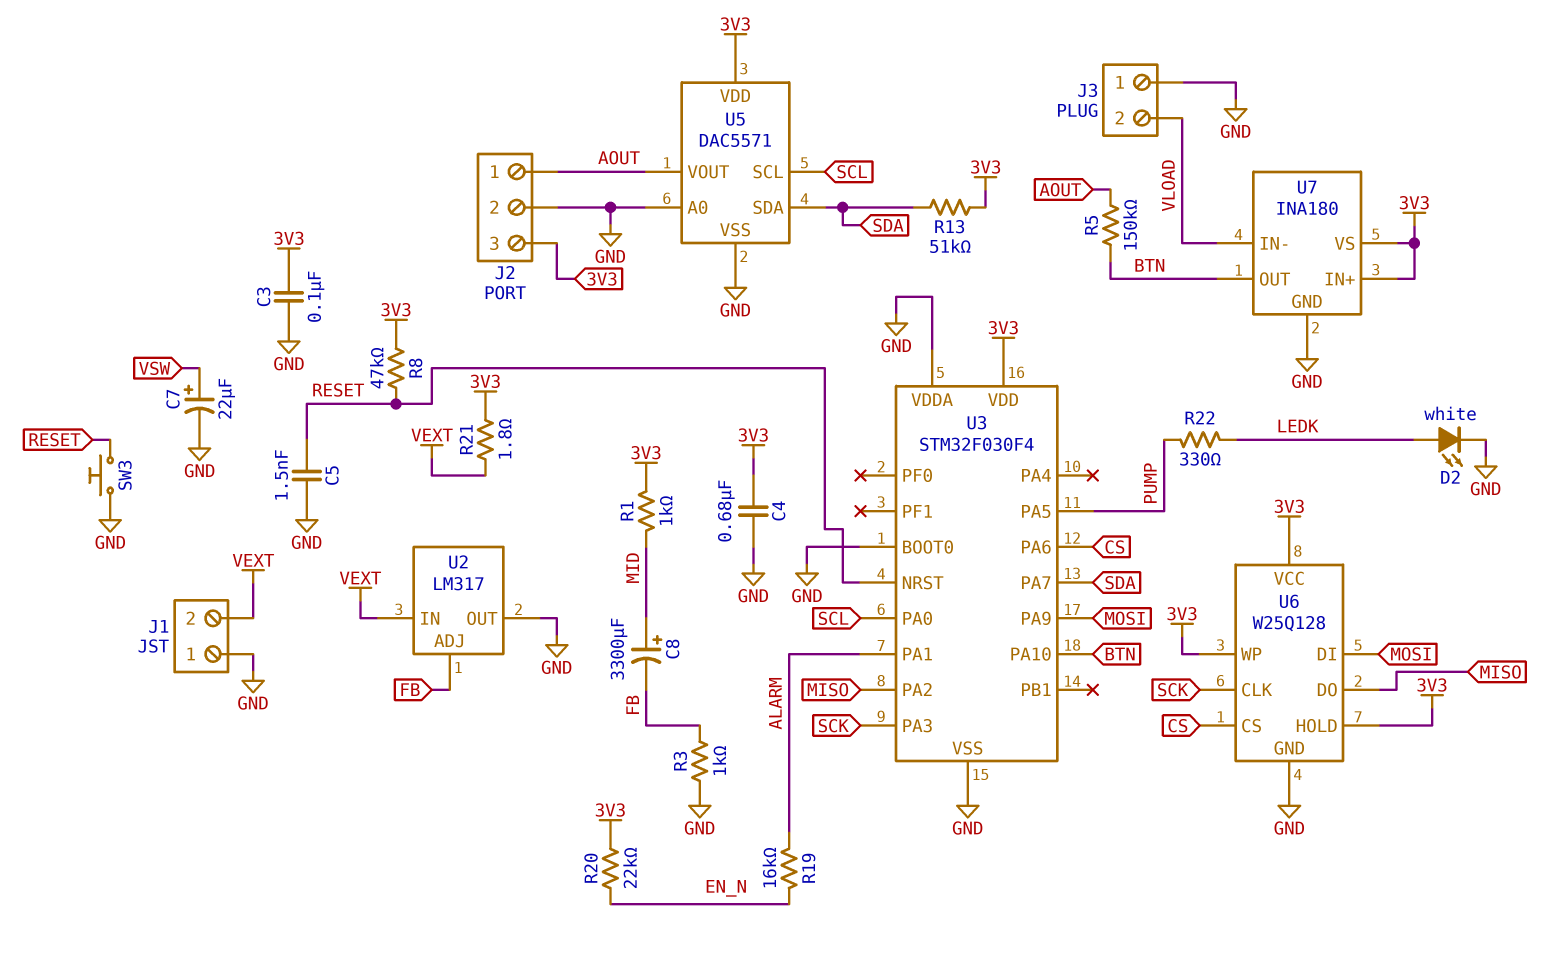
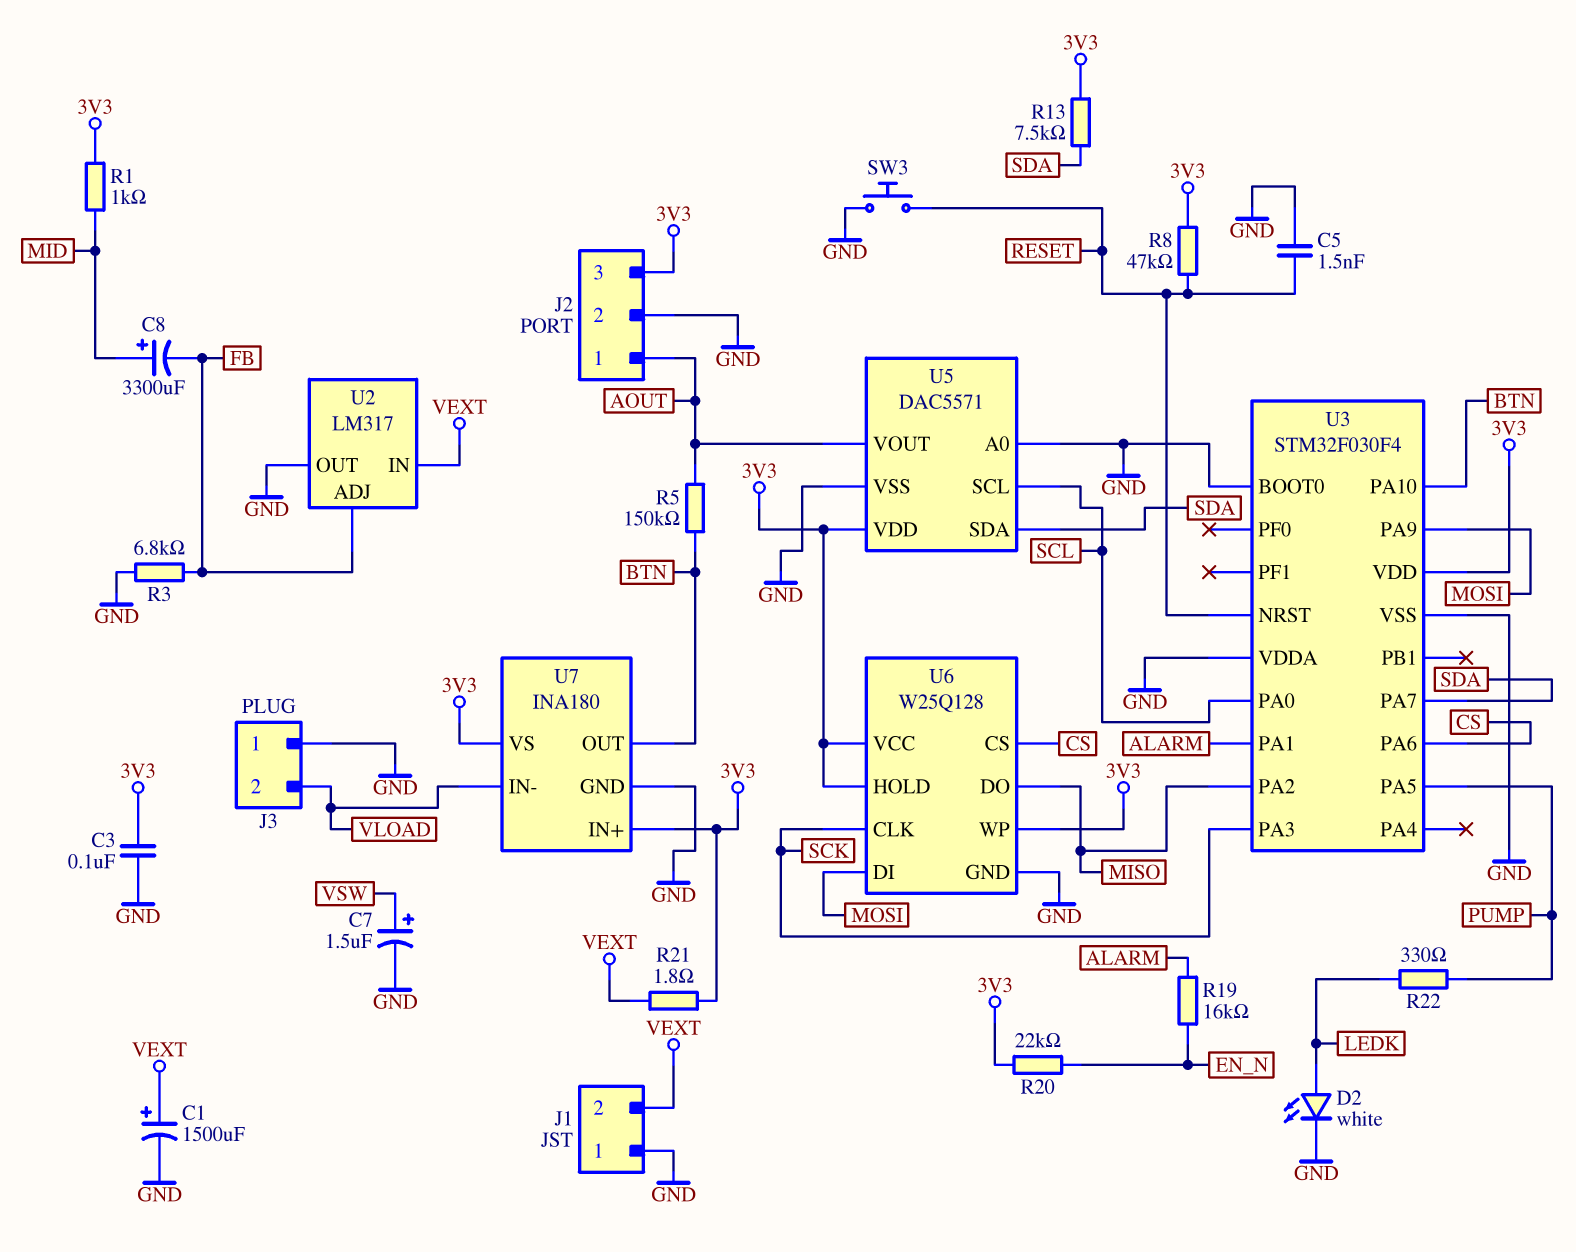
C1: none -> 1500uF (plus VEXT, minus GND)
C4: 680nF (3V3, GND) -> none
C7: 22uF (plus VSW, minus GND) -> 1.5uF (plus VSW, minus GND)
R3: 1k (FB, GND) -> 6.8k (FB, GND)
R13: 51k (3V3, SDA) -> 7.5k (3V3, SDA)

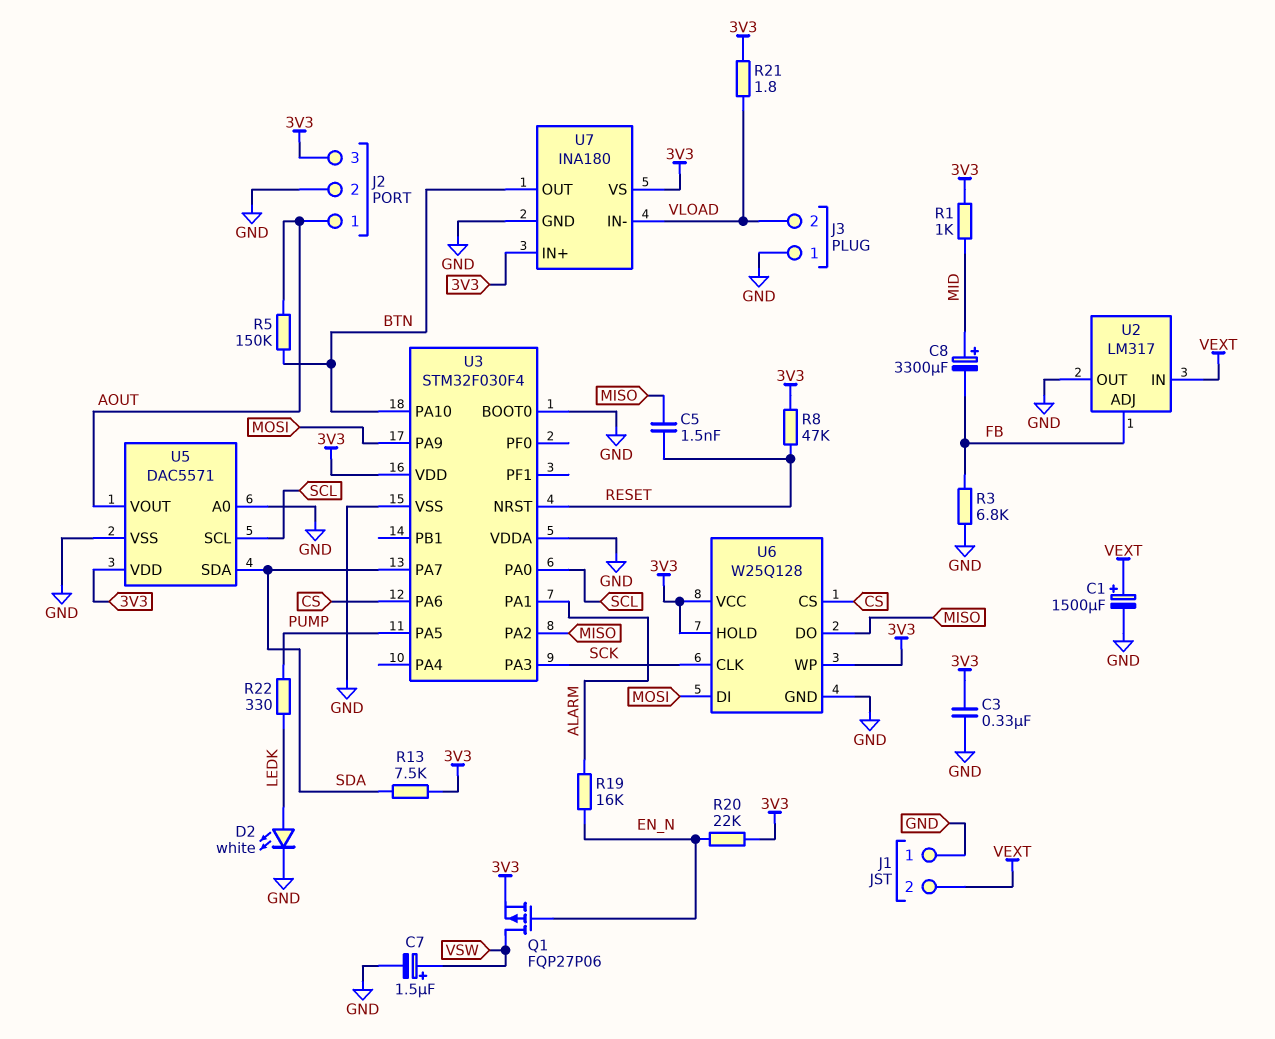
C3: 100nF (3V3, GND) -> 330nF (3V3, GND)
C5: 1.5nF (GND, RESET) -> 1.5nF (MISO, RESET)
Q1: none -> PMOS FQP27P06 (G EN_N, D VSW, S 3V3)
R21: 1.8 (3V3, VEXT) -> 1.8 (3V3, VLOAD)
SW3: button (GND, RESET) -> none

